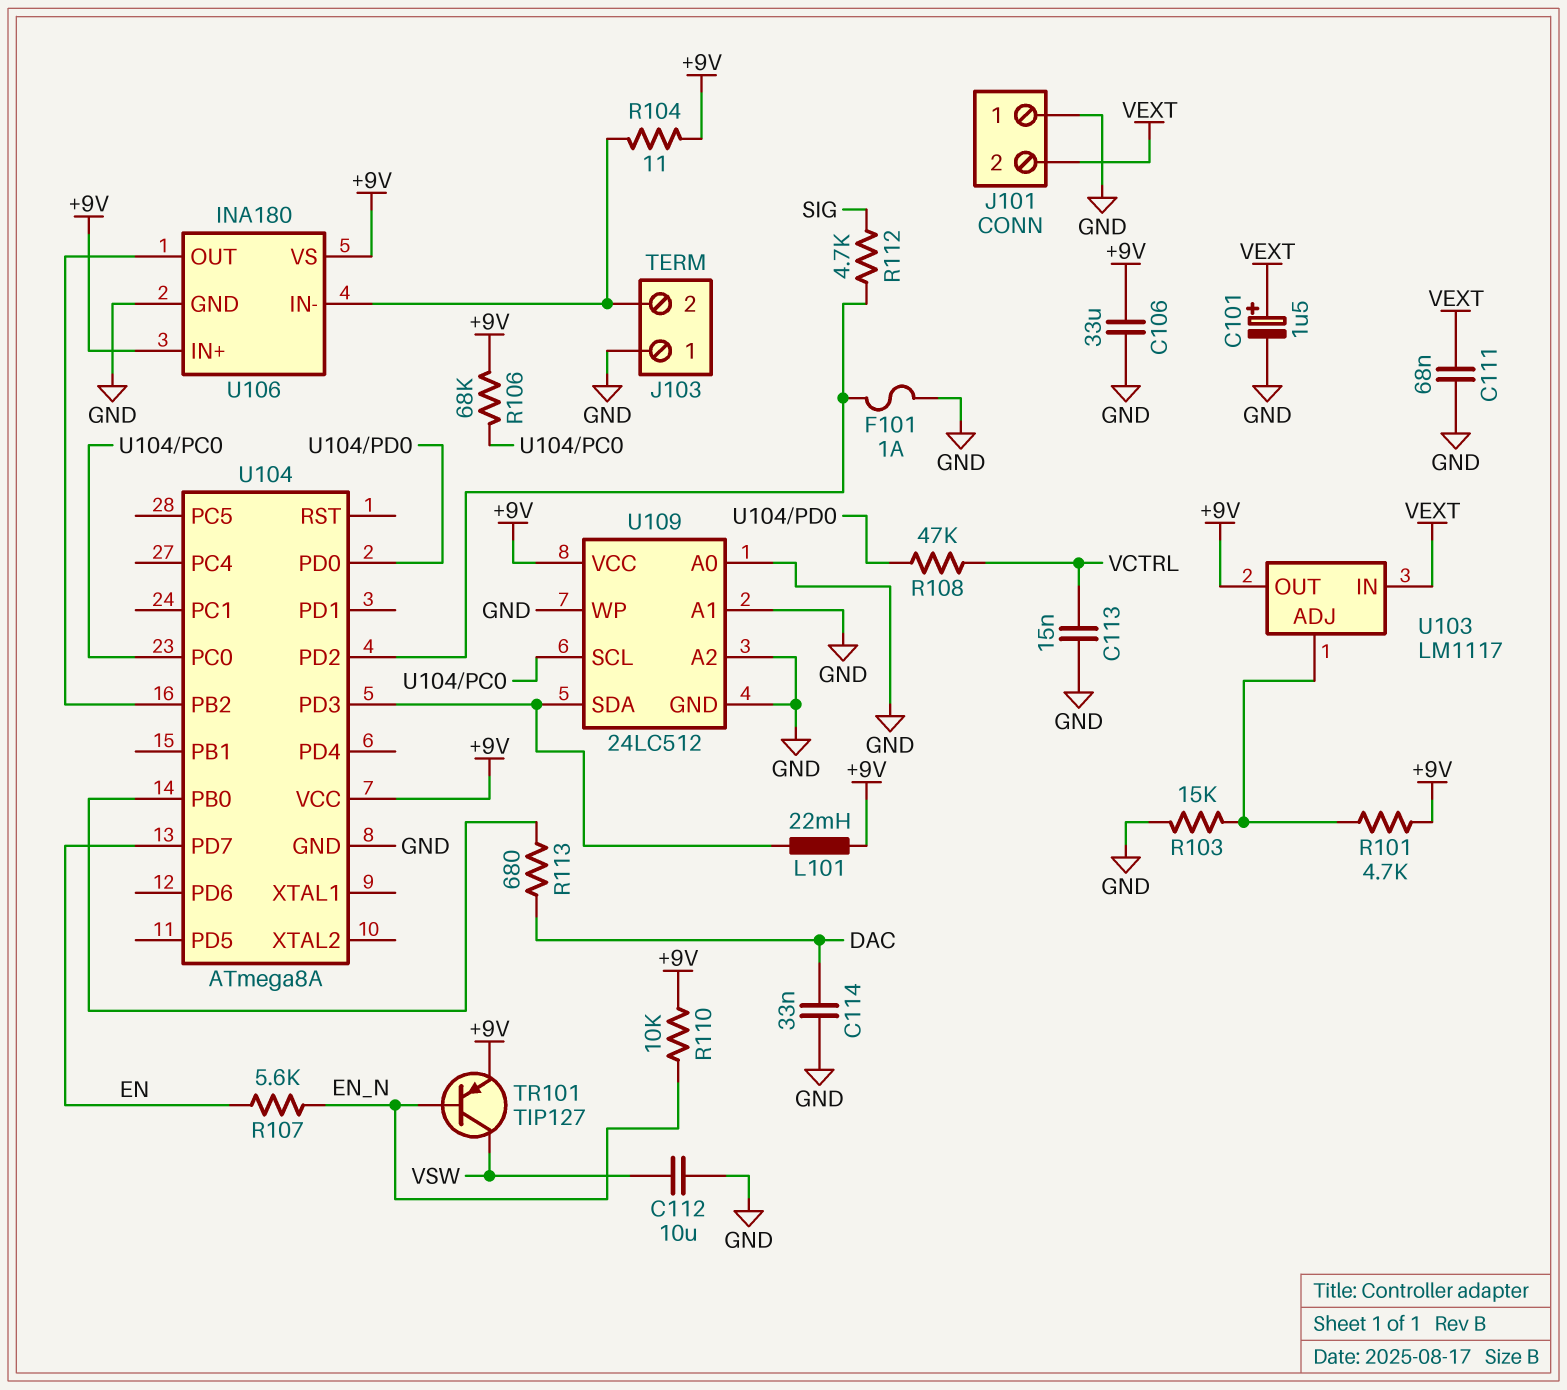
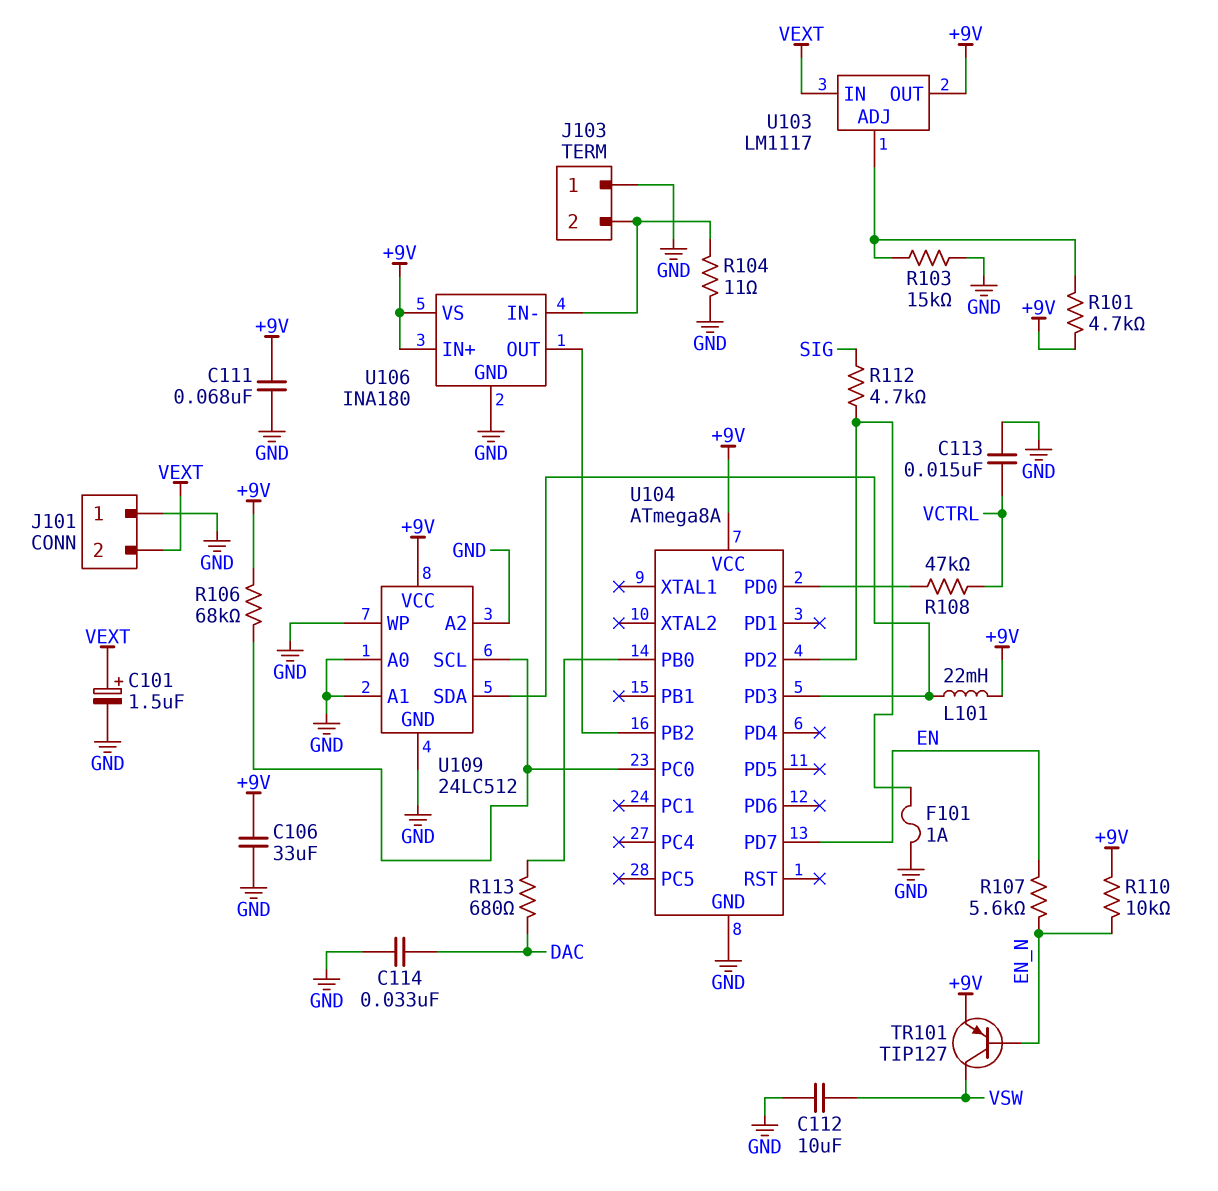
C111: 68nF (GND, VEXT) -> 68nF (+9V, GND)
R104: 11 (+9V, J103/2) -> 11 (GND, J103/2)

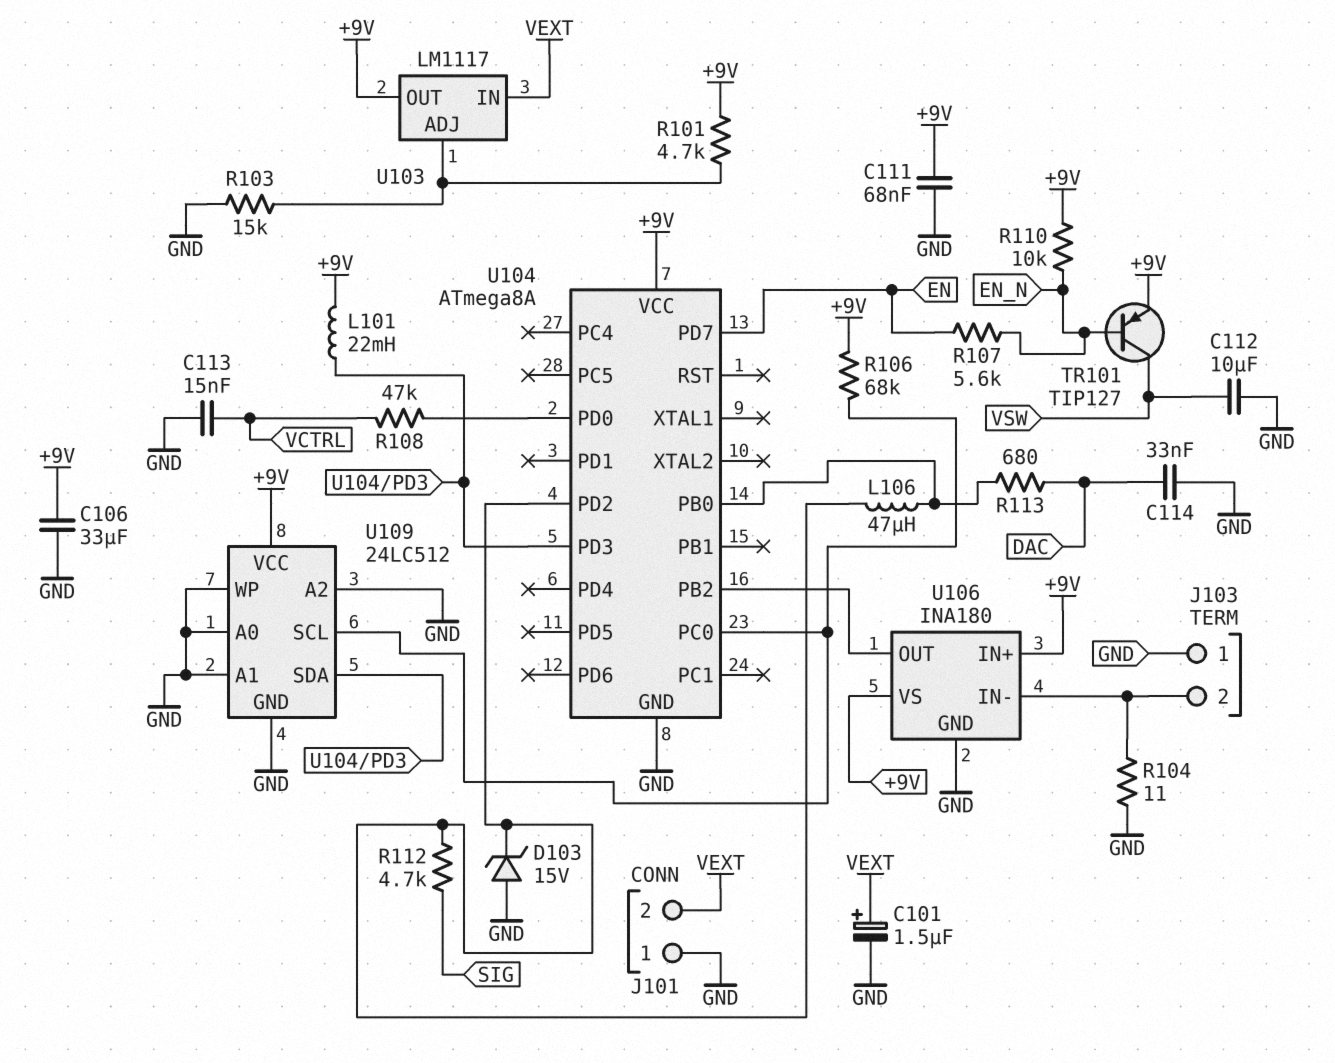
D103: none -> zener 15V (A GND, K U104/PD2)
F101: 1A (GND, U104/PD2) -> none
L106: none -> 47uH (U104/PB0, U104/PD2)

